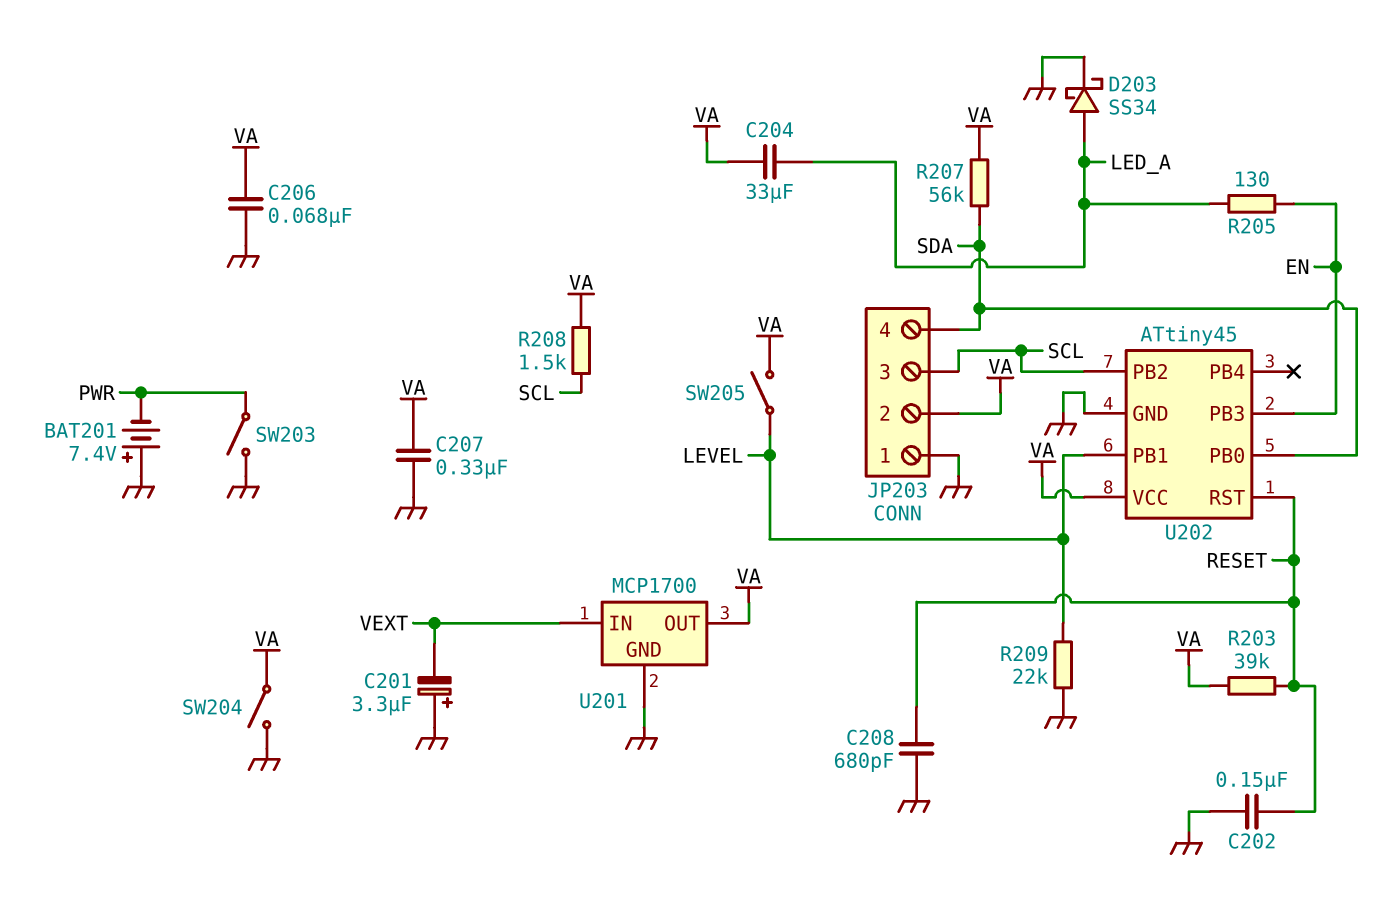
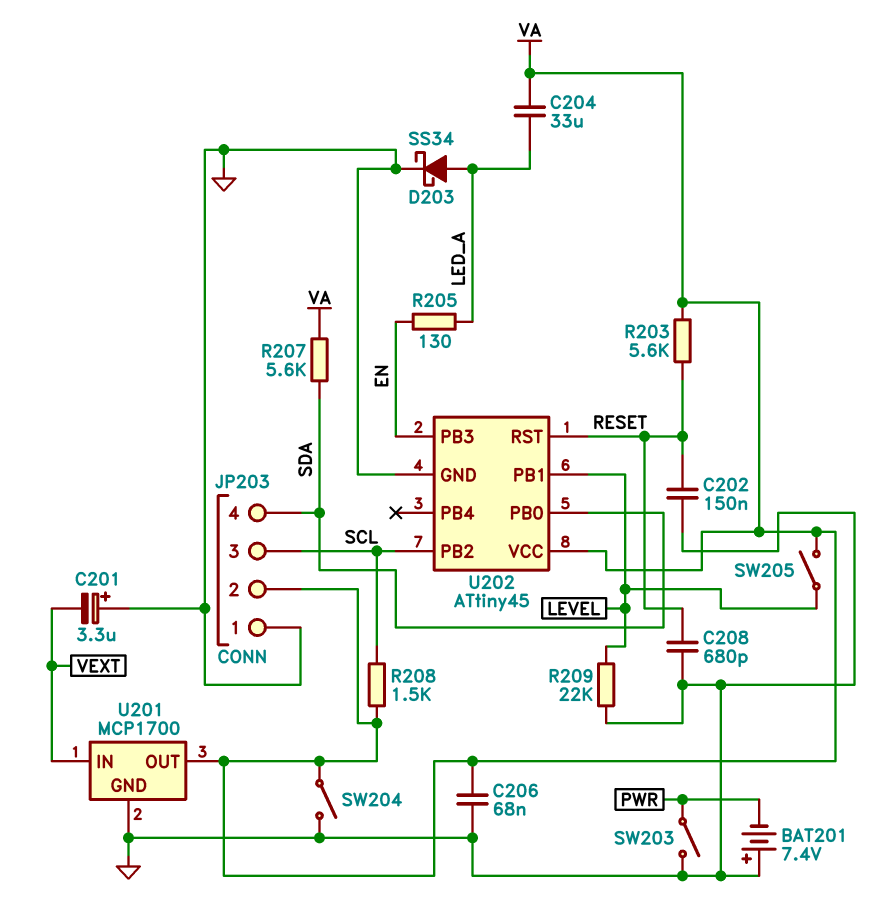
C207: 330nF (GND, VA) -> none
R203: 39k (RESET, VA) -> 5.6k (RESET, VA)
R207: 56k (SDA, VA) -> 5.6k (SDA, VA)

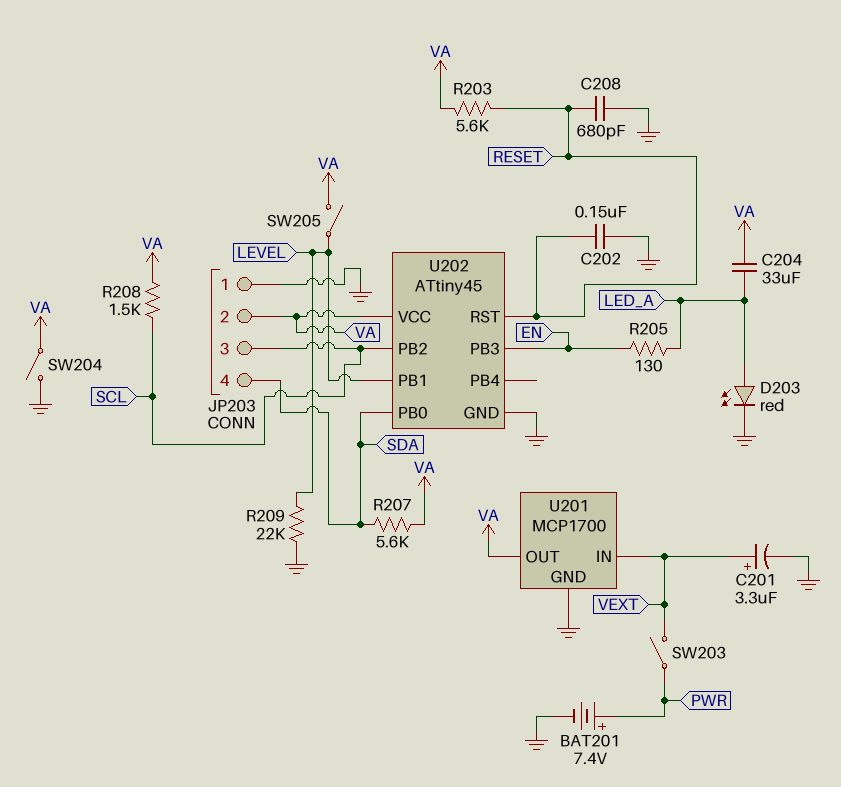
BAT201: 7.4V (plus GND, minus PWR) -> 7.4V (plus PWR, minus GND)
C201: 3.3uF (plus GND, minus VEXT) -> 3.3uF (plus VEXT, minus GND)
C206: 68nF (GND, VA) -> none
D203: schottky SS34 (A LED_A, K GND) -> LED red (A LED_A, K GND)
SW203: switch (GND, PWR) -> switch (PWR, VEXT)

